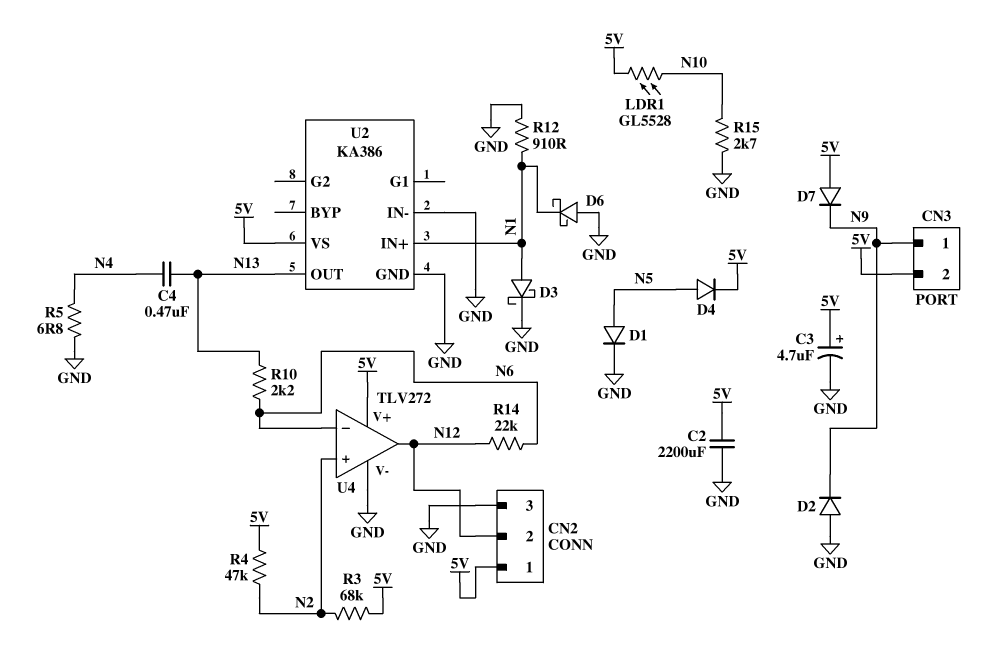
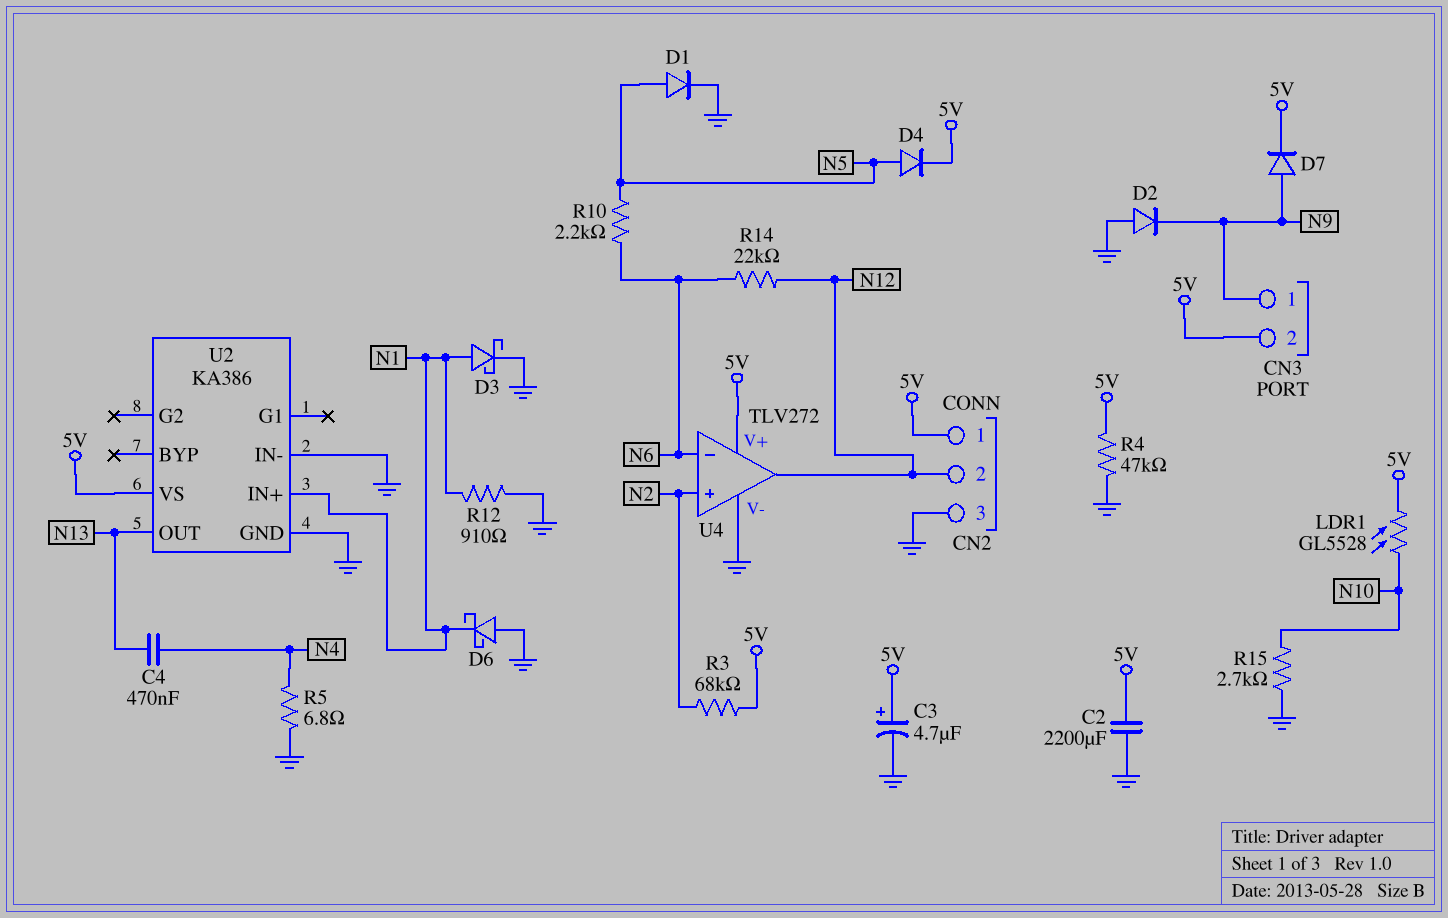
D7: diode (A 5V, K N9) -> diode (A N9, K 5V)
R4: 47k (5V, N2) -> 47k (5V, GND)
R10: 2.2k (N6, N13) -> 2.2k (N5, N6)

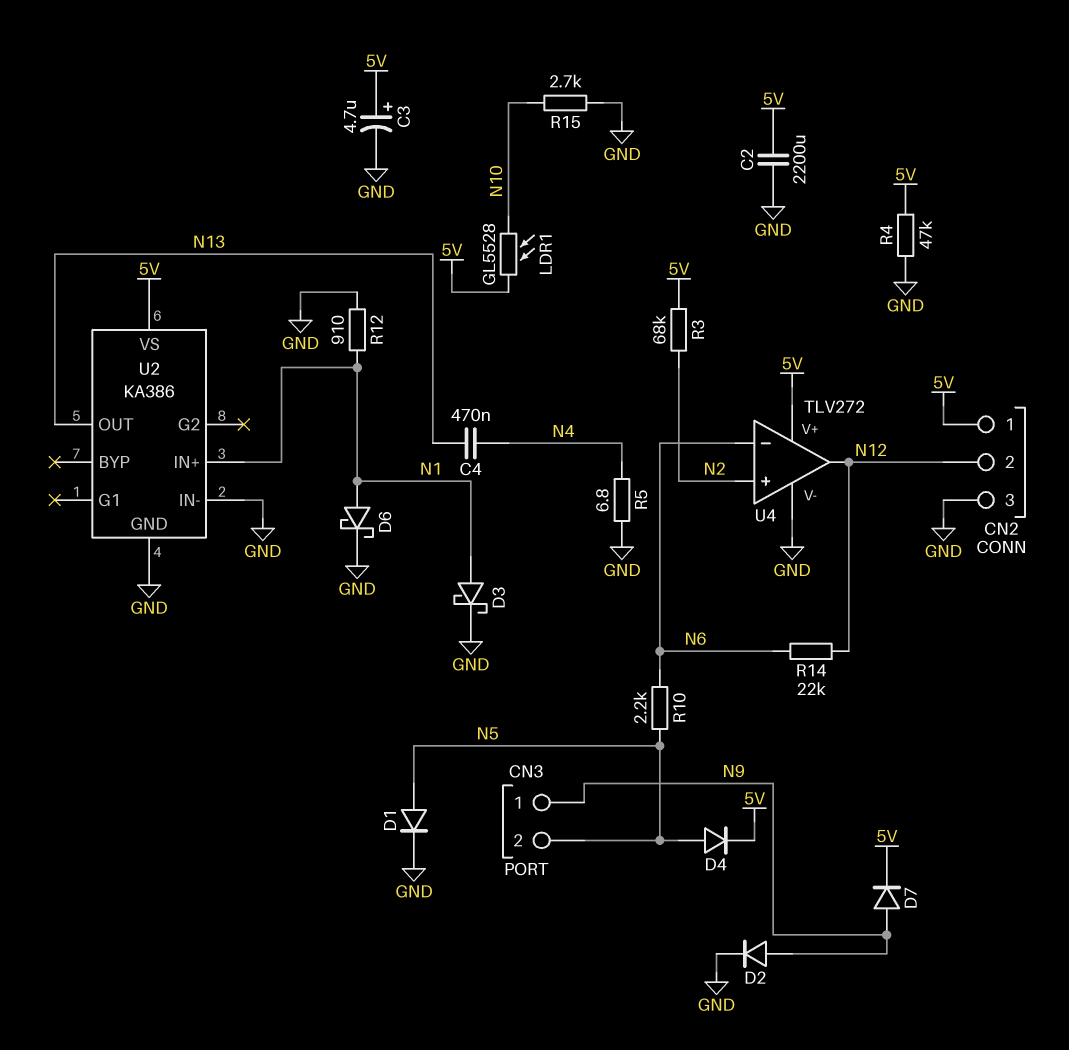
CN3 pin 2: 5V -> N5
D2: diode (A GND, K N9) -> diode (A N9, K GND)
D6: schottky (A GND, K N1) -> schottky (A N1, K GND)

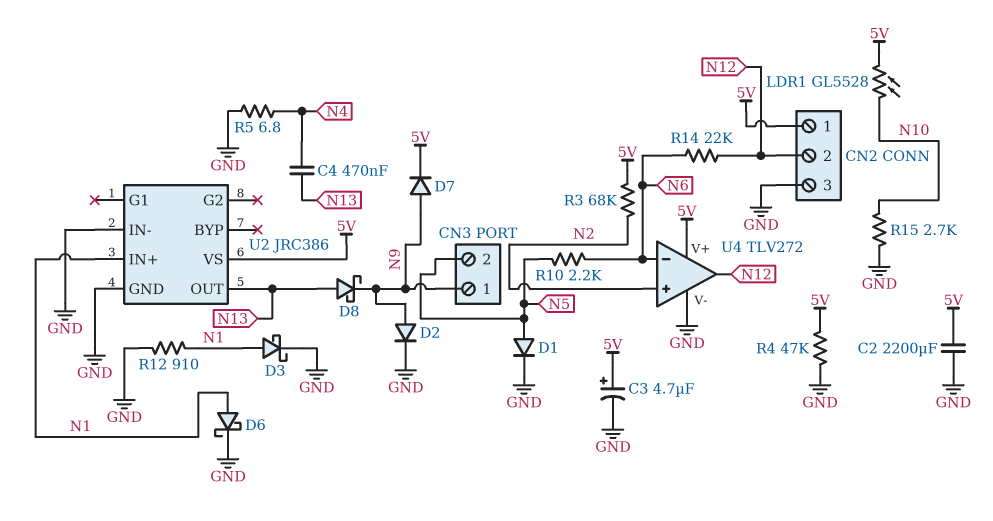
D4: diode (A N5, K 5V) -> none
D8: none -> schottky (A N13, K N9)
U2: KA386 -> JRC386

